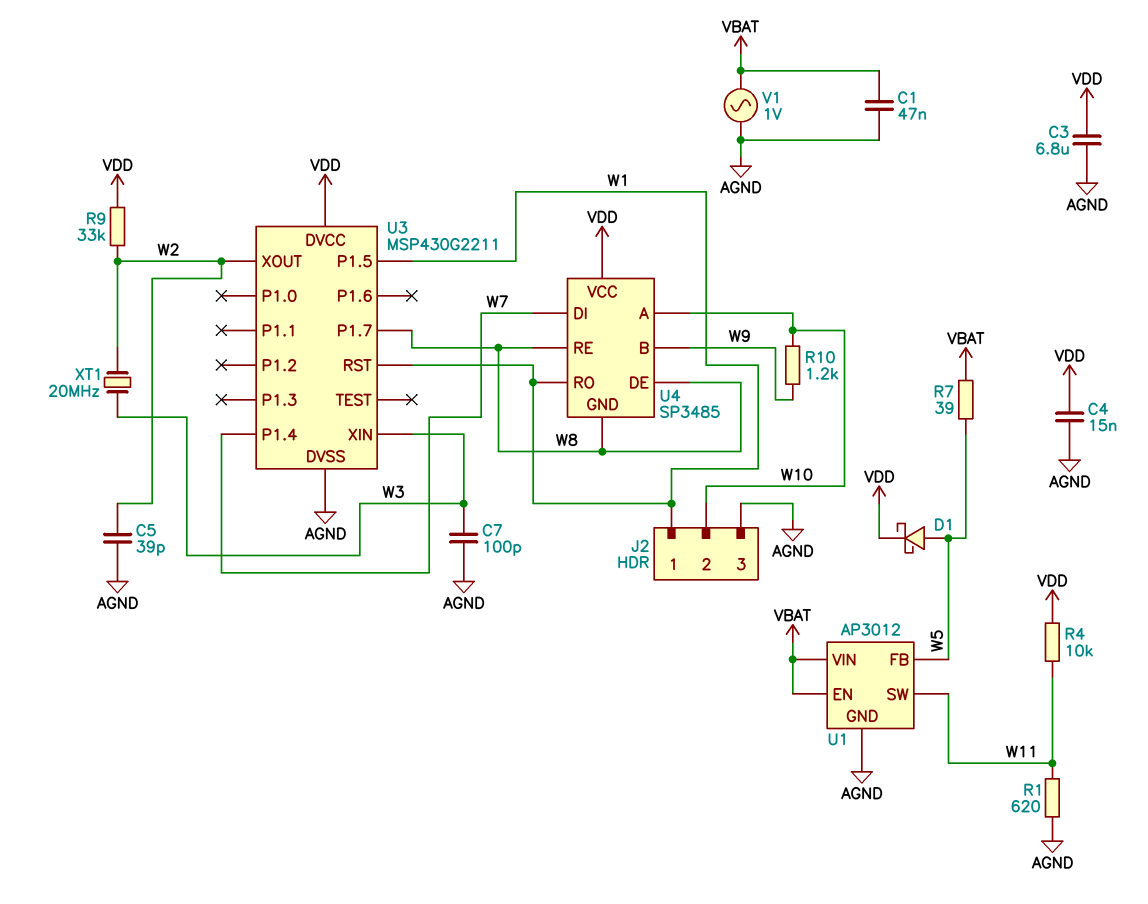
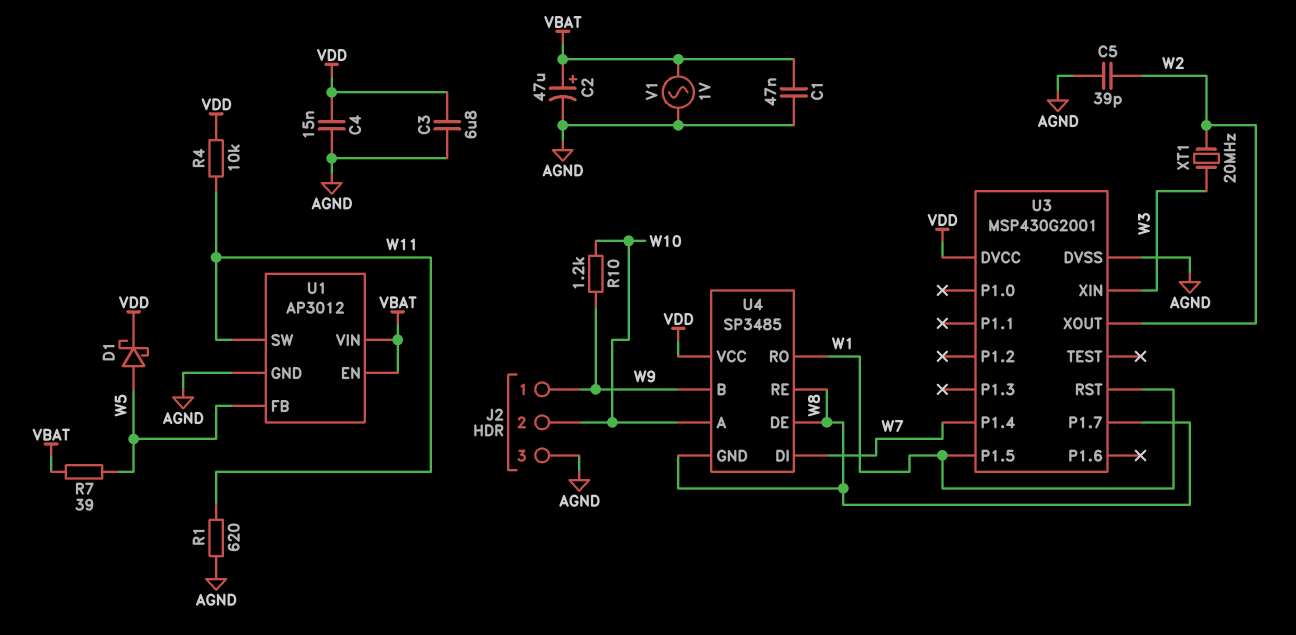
C2: none -> 47uF (plus VBAT, minus AGND)
C7: 100pF (AGND, W3) -> none
J2 pin 1: W1 -> W9
R9: 33k (VDD, W2) -> none
U3: MSP430G2211 -> MSP430G2001

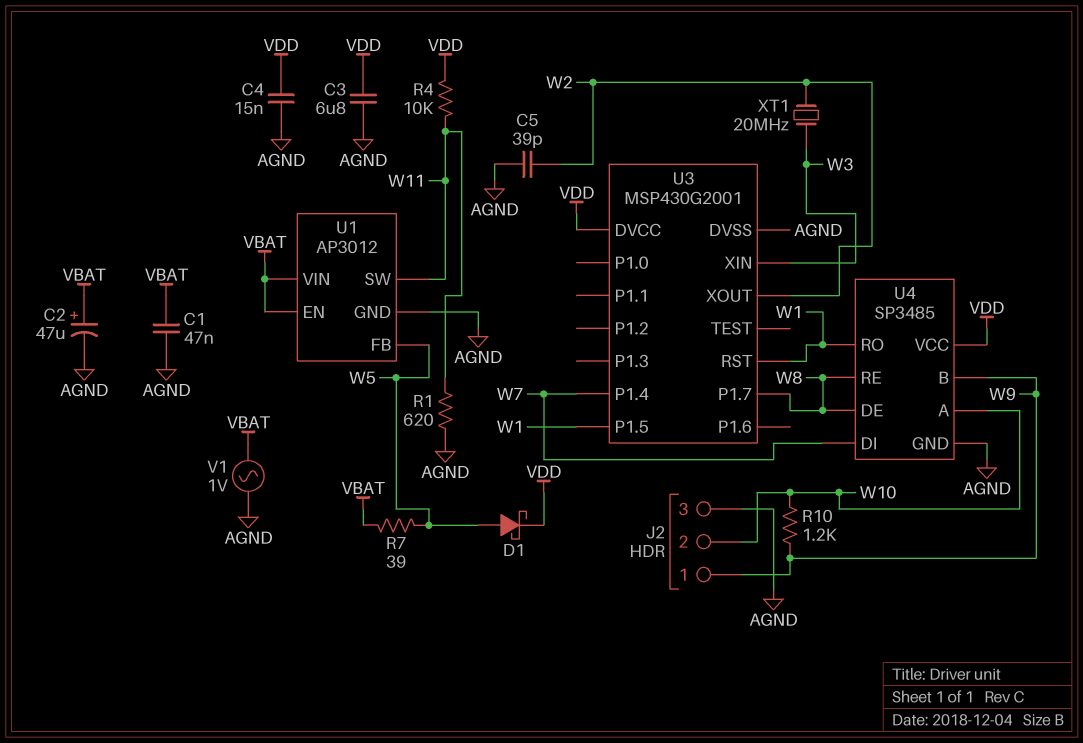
U4 pin GND: W8 -> AGND

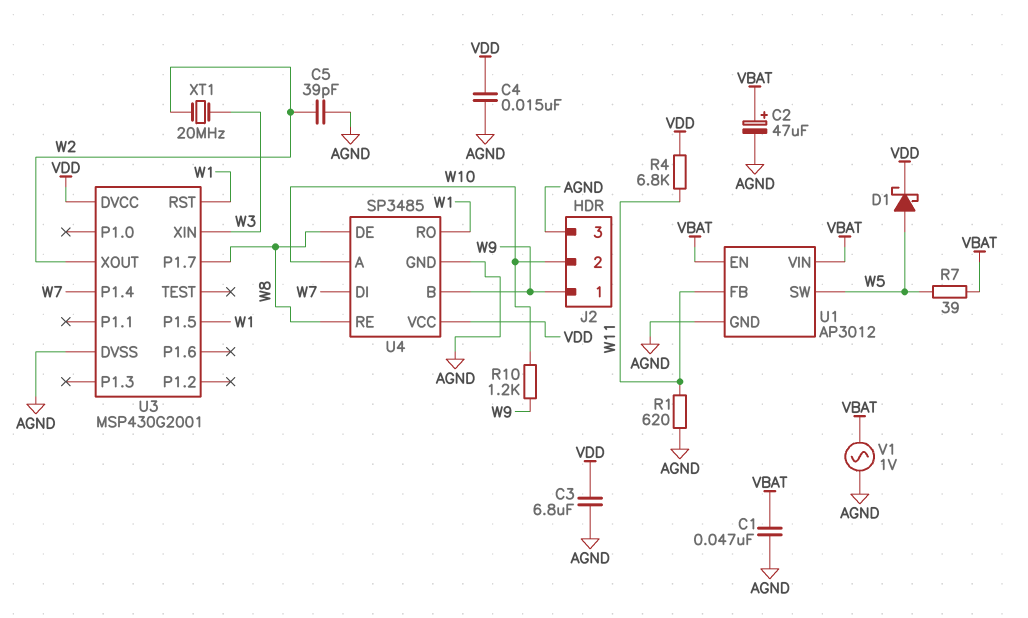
R4: 10k (VDD, W11) -> 6.8k (VDD, W11)
U1 pin FB: W5 -> W11
U1 pin SW: W11 -> W5

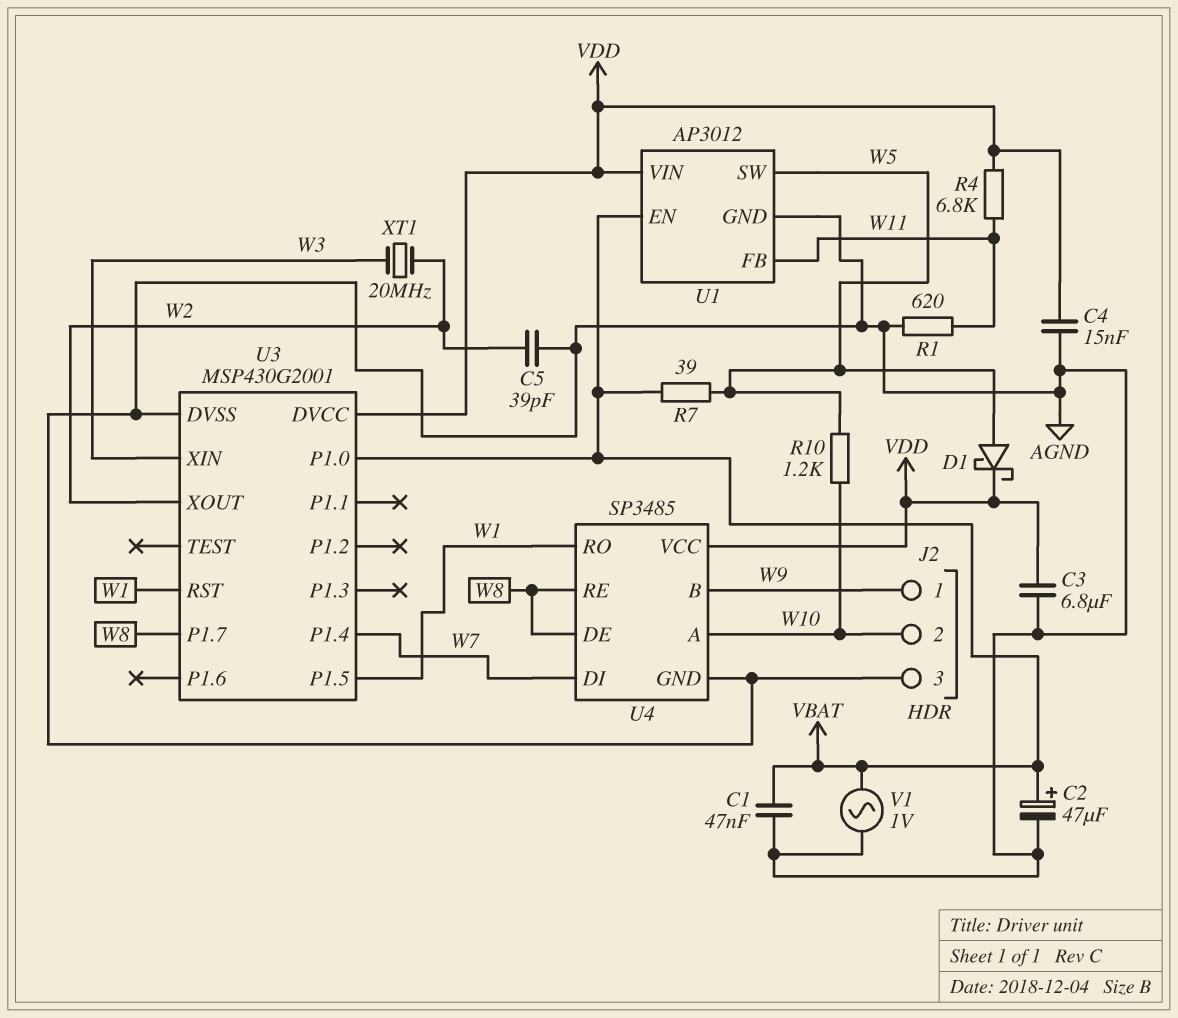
R10: 1.2k (W9, W10) -> 1.2k (W5, W10)
U1 pin VIN: VBAT -> VDD
U3 pin P1.0: none -> VBAT

